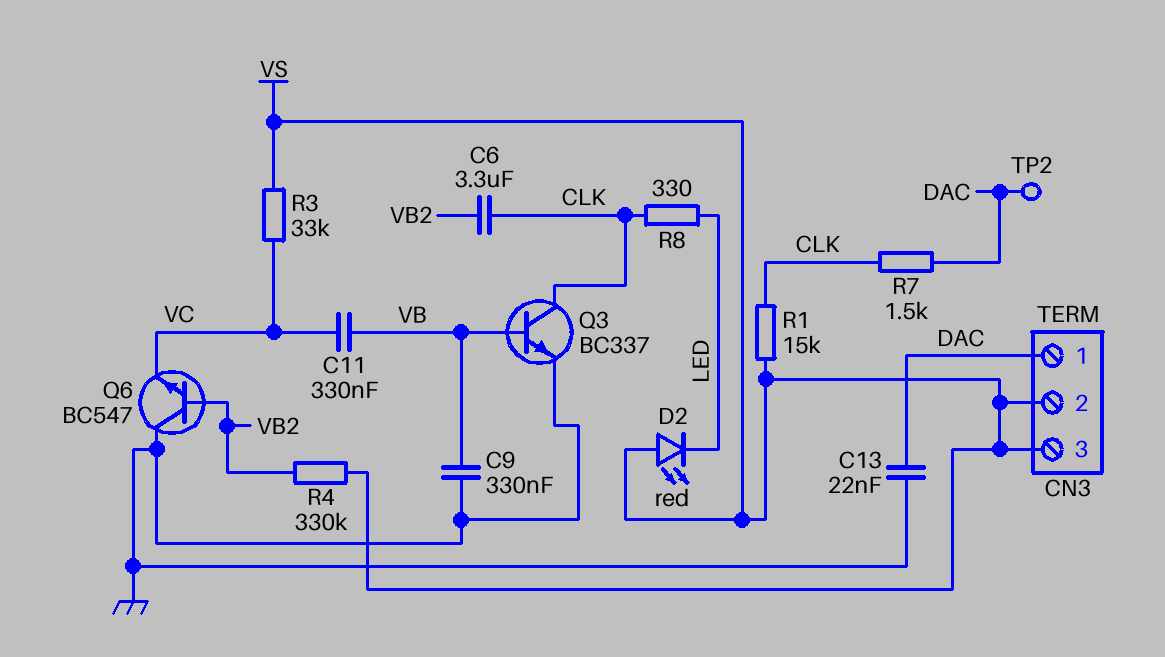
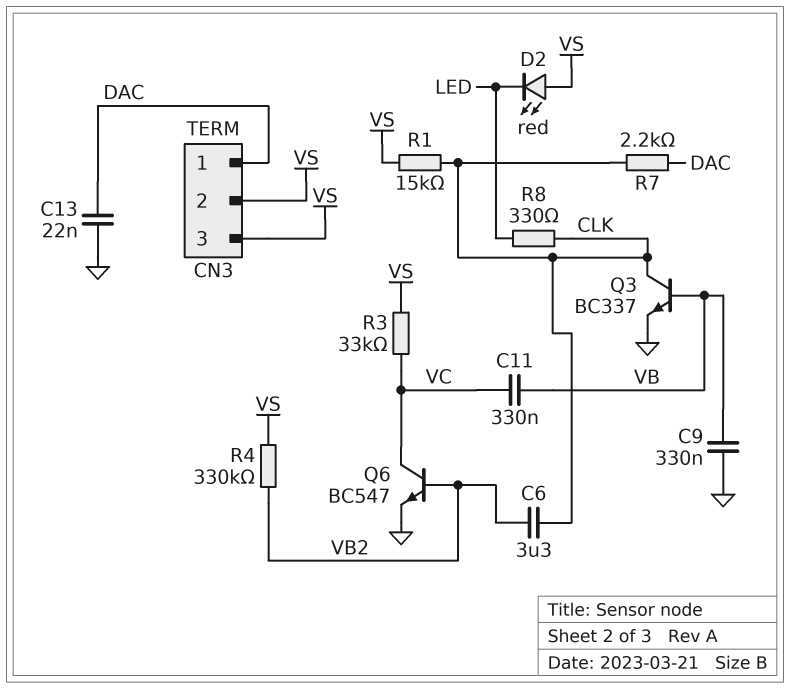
Q6: NPN BC547 (B VB2, C GND, E VC) -> NPN BC547 (B VB2, C VC, E GND)
R7: 1.5k (CLK, DAC) -> 2.2k (CLK, DAC)
TP2: test point (DAC) -> none

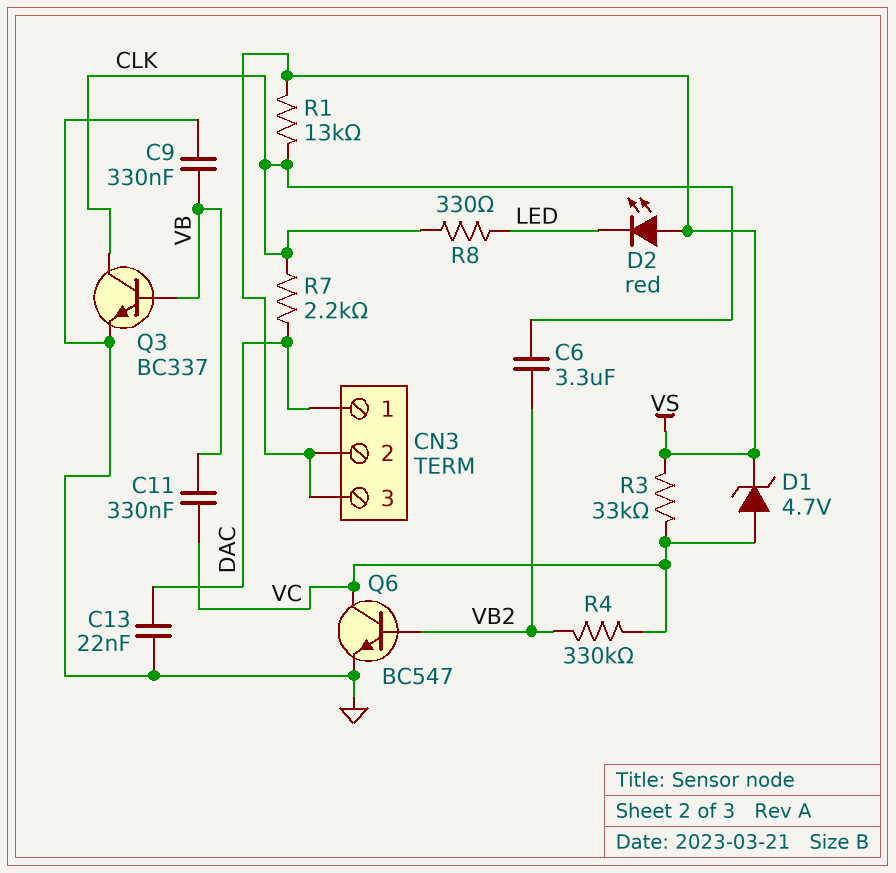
D1: none -> zener 4.7V (A VC, K VS)
R1: 15k (CLK, VS) -> 13k (CLK, VS)
R4: 330k (VB2, VS) -> 330k (VB2, VC)

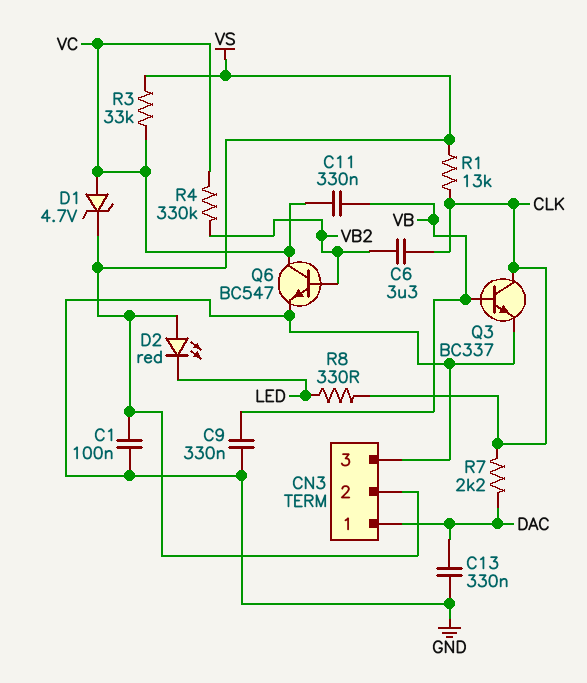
C1: none -> 100nF (GND, VS)
C13: 22nF (DAC, GND) -> 330nF (DAC, GND)
CN3 pin 3: VS -> GND

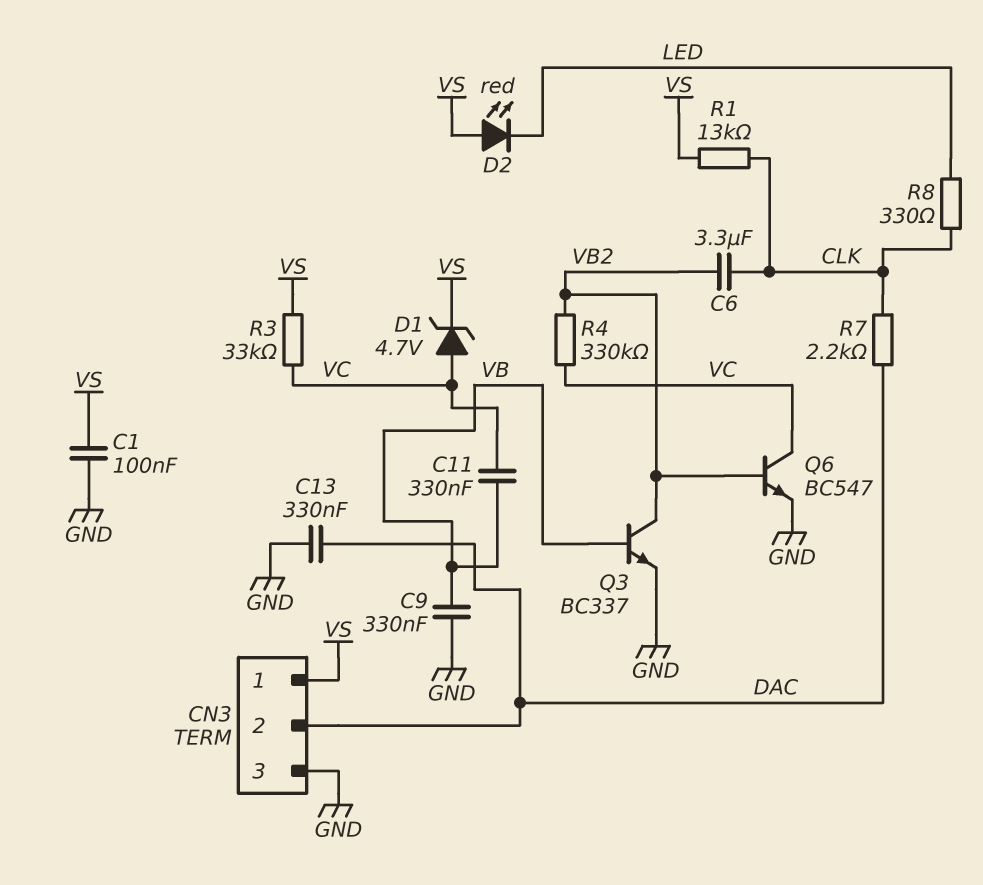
CN3 pin 1: DAC -> VS
CN3 pin 2: VS -> DAC
Q3: NPN BC337 (B VB, C CLK, E GND) -> NPN BC337 (B VB, C VB2, E GND)

